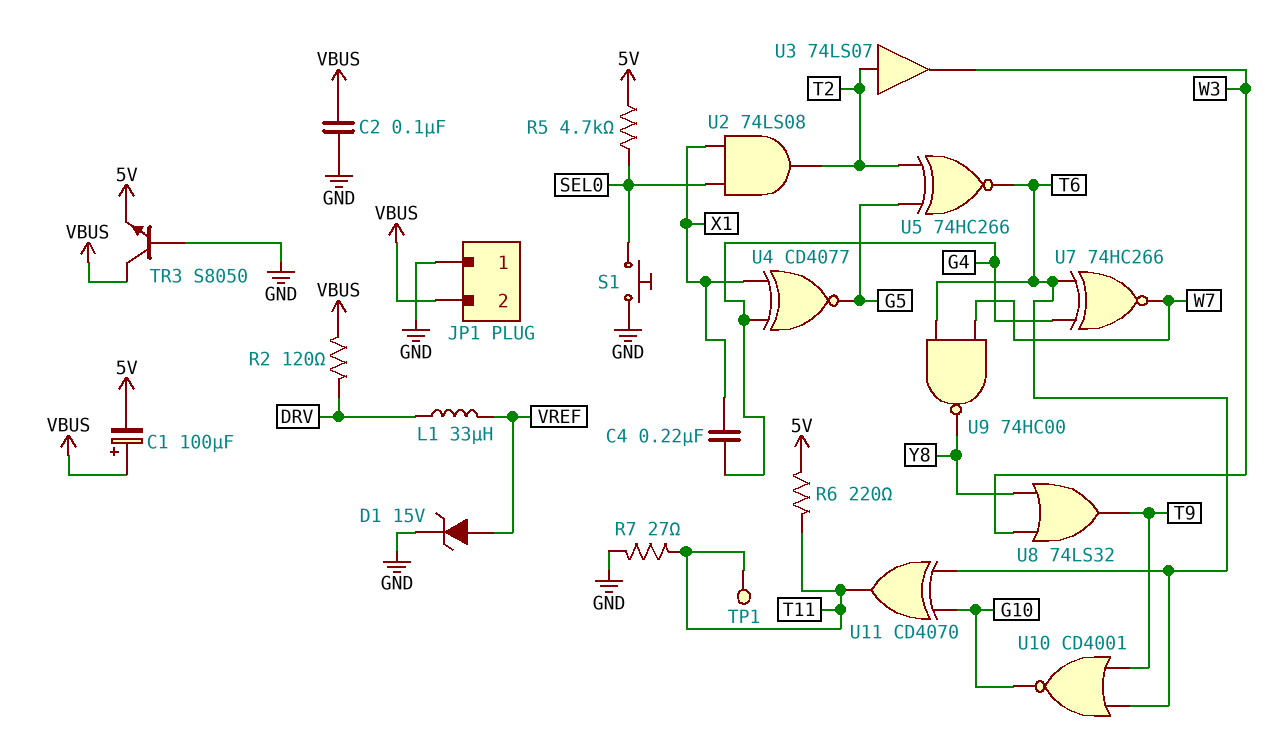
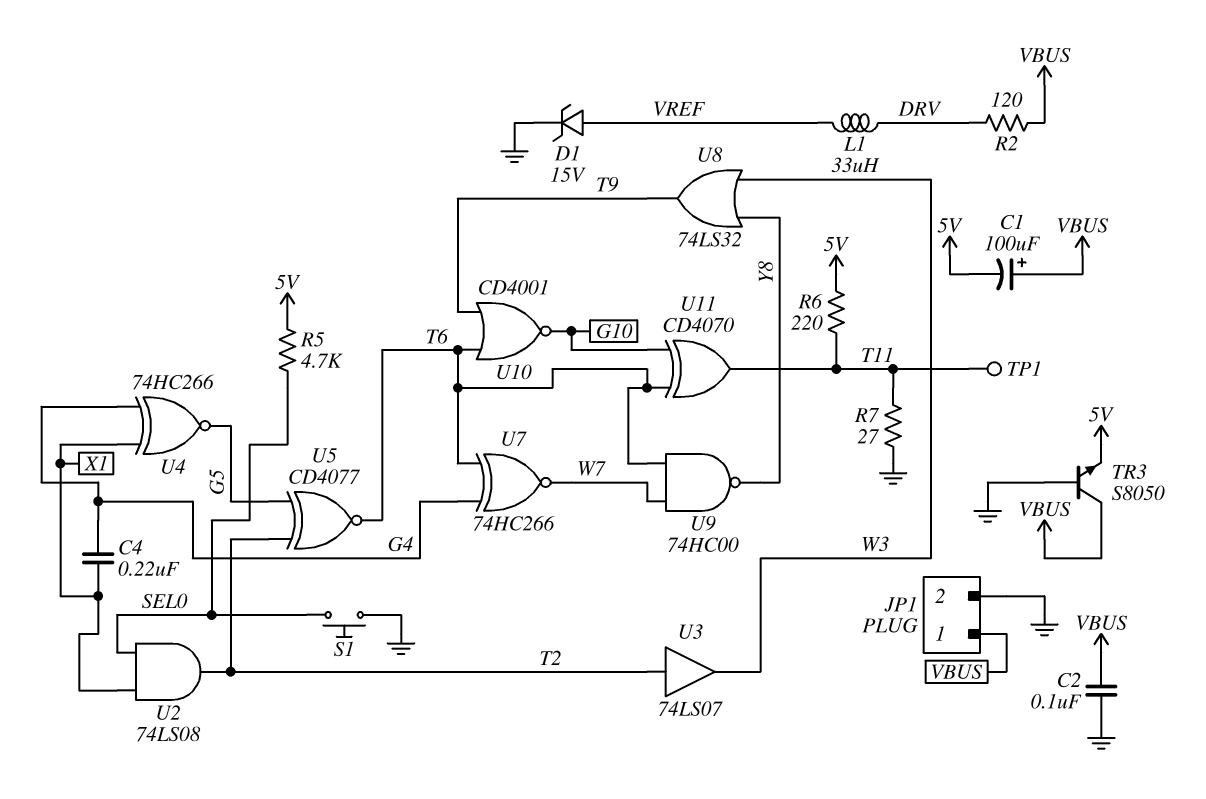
JP1 pin 1: GND -> VBUS
JP1 pin 2: VBUS -> GND
U4: XNOR CD4077 (in G4, in X1, out G5) -> XNOR 74HC266 (in G4, in X1, out G5)
U5: XNOR 74HC266 (in G5, in T2, out T6) -> XNOR CD4077 (in G5, in T2, out T6)

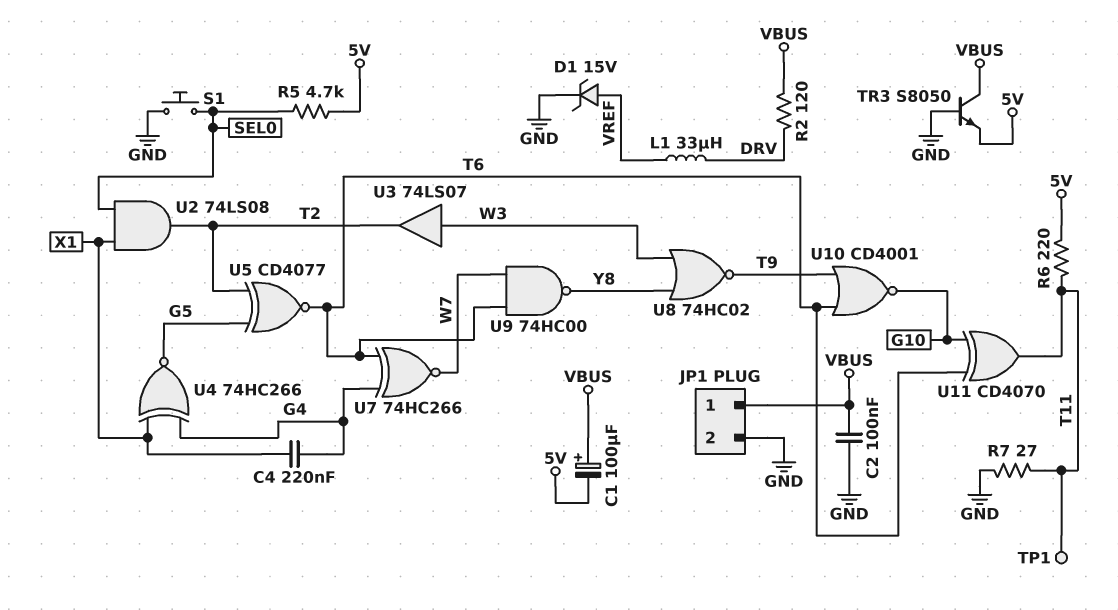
U3: buffer 74LS07 (in T2, out W3) -> buffer 74LS07 (in W3, out T2)
U8: OR 74LS32 (in W3, in Y8, out T9) -> NOR 74HC02 (in W3, in Y8, out T9)

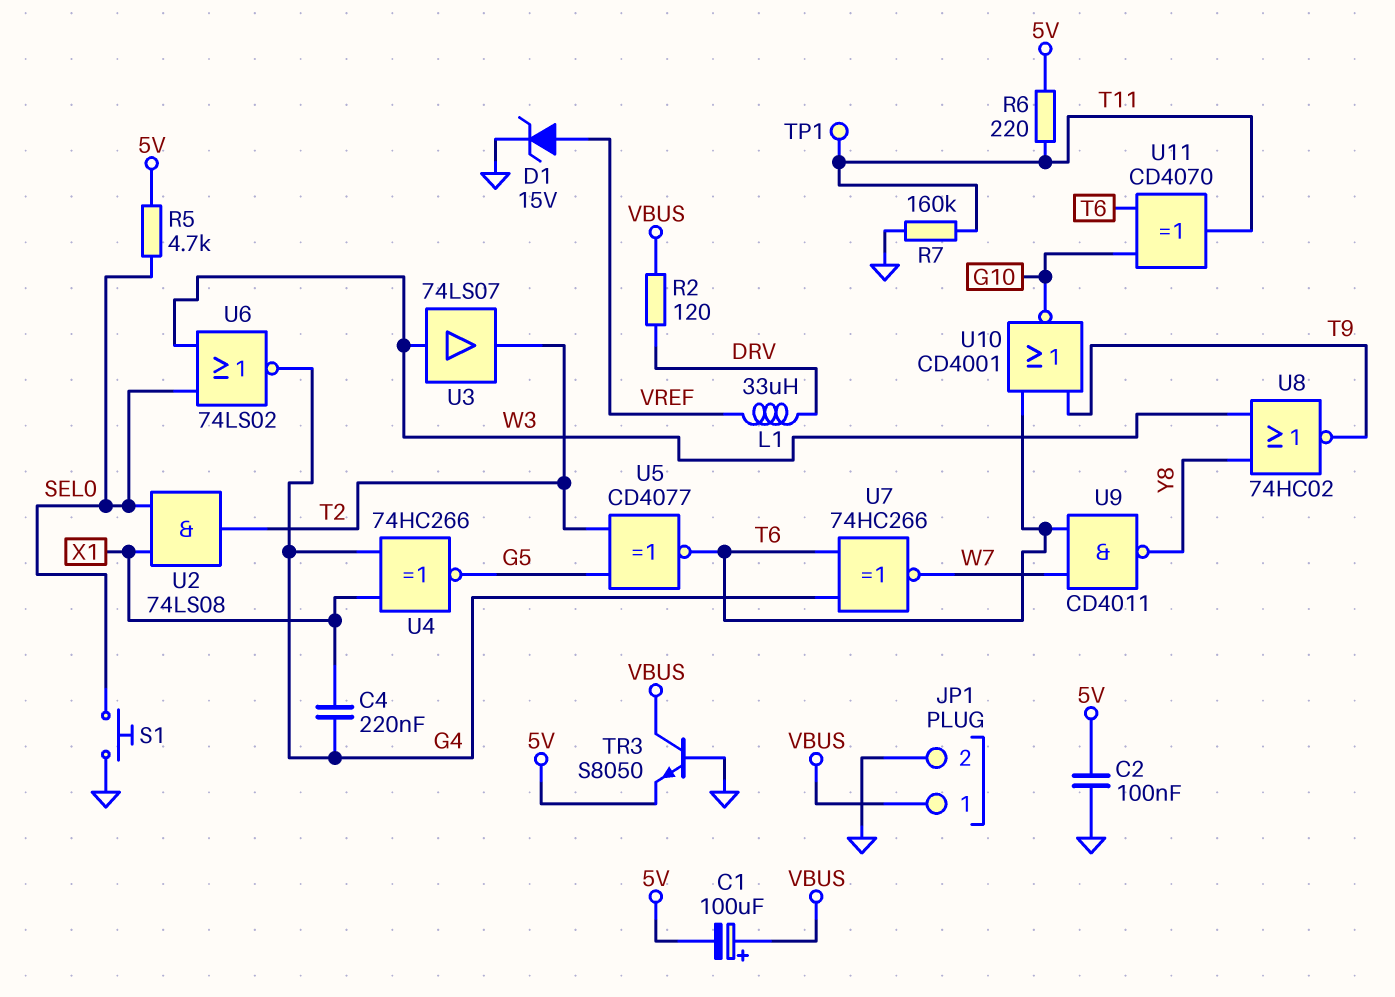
C2: 100nF (GND, VBUS) -> 100nF (5V, GND)
R7: 27 (GND, T11) -> 160k (GND, T11)
U6: none -> NOR 74LS02 (in SEL0, in W3, out G4)
U9: NAND 74HC00 (in T6, in W7, out Y8) -> NAND CD4011 (in T6, in W7, out Y8)

